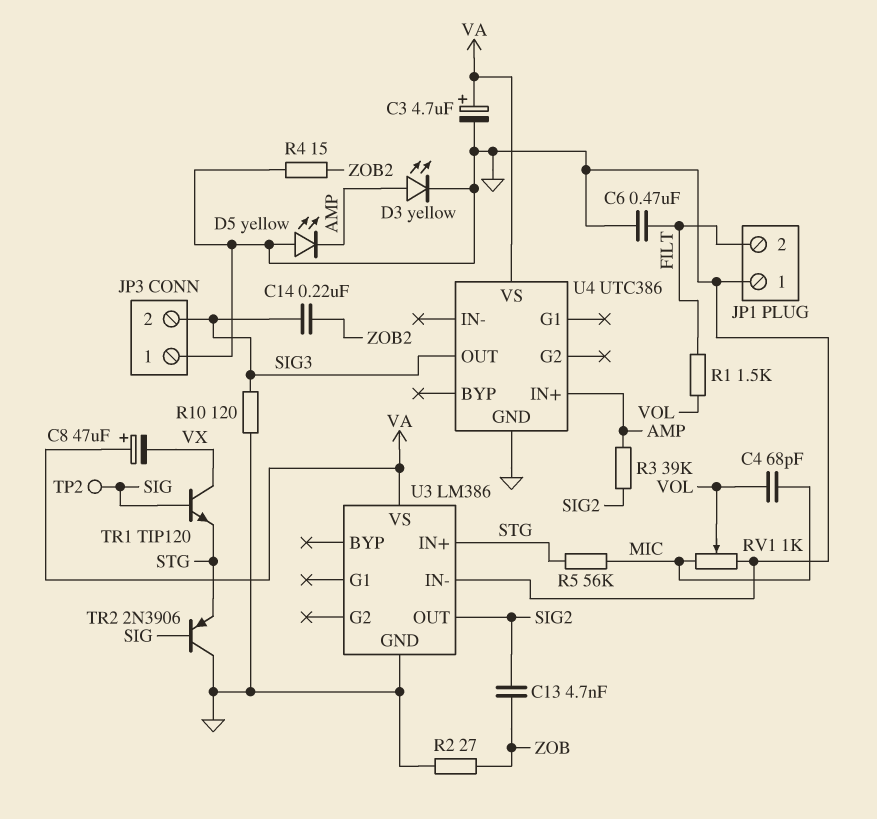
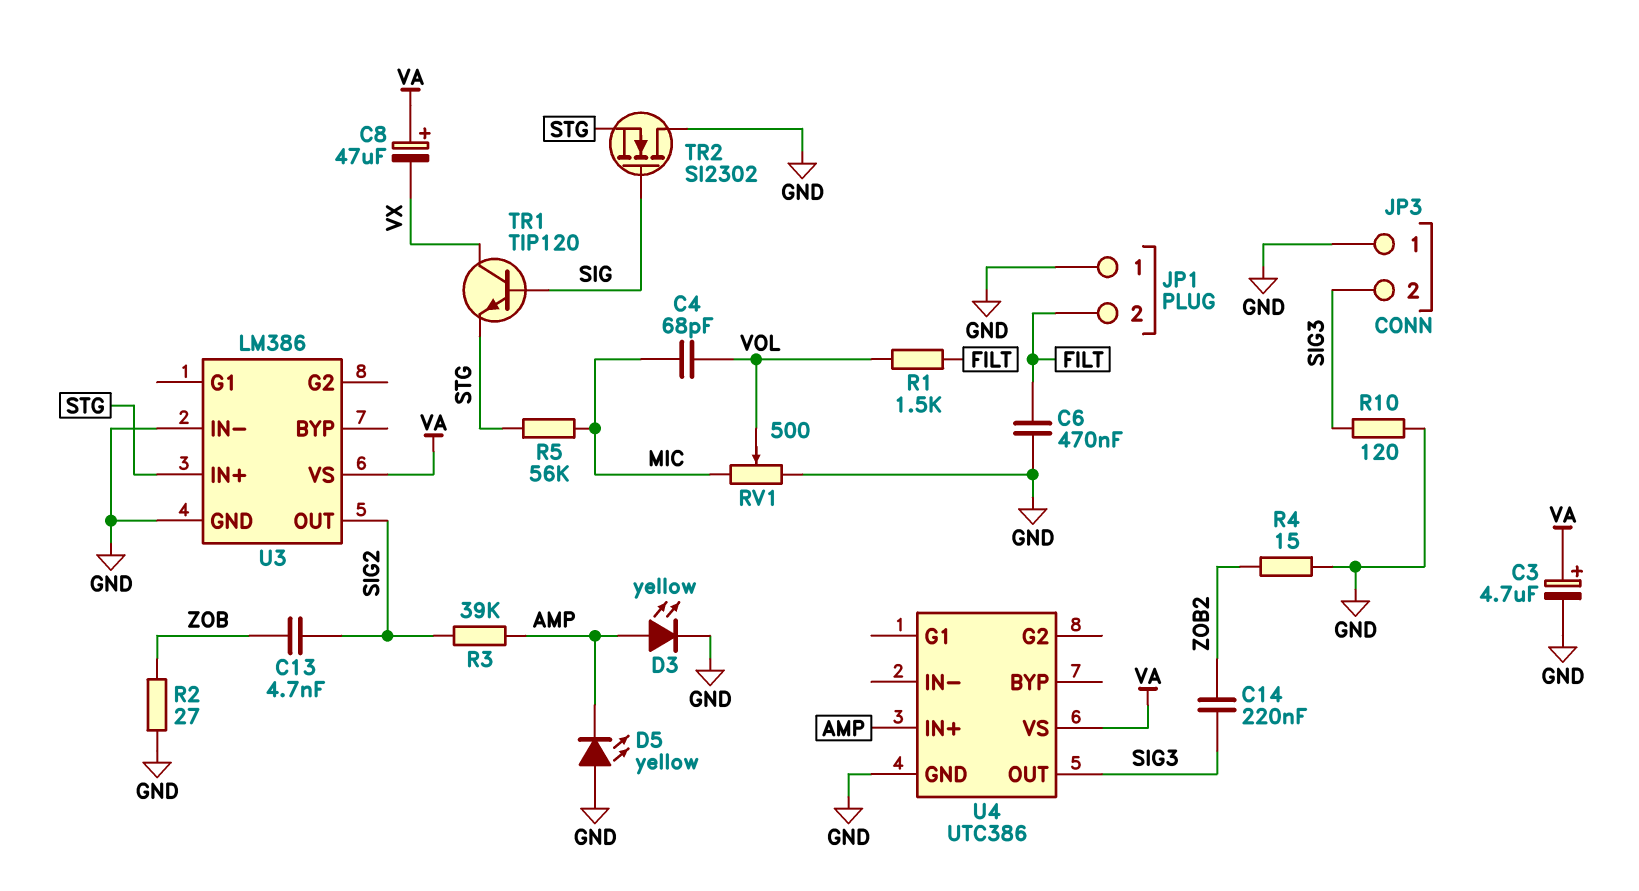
RV1: 1k (GND, MIC, wiper VOL) -> 500 (GND, MIC, wiper VOL)
TP2: test point (SIG) -> none
TR2: PNP 2N3906 (B SIG, C GND, E STG) -> NMOS SI2302 (G SIG, D GND, S STG)

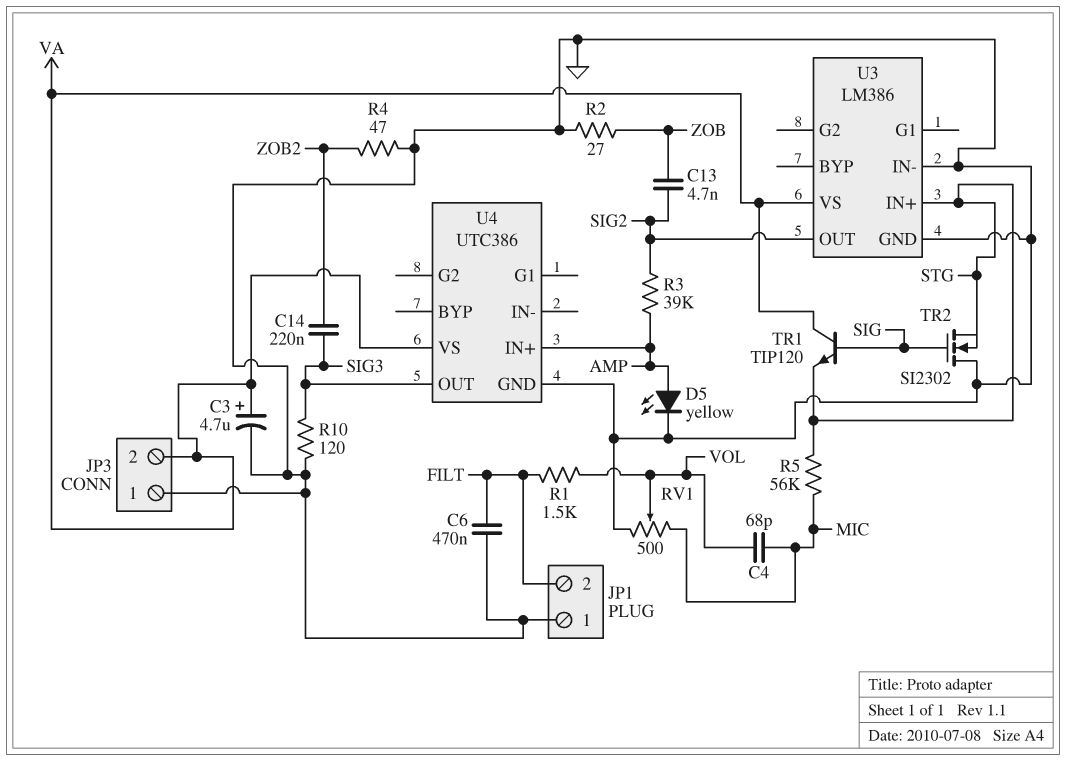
C8: 47uF (plus VA, minus VX) -> none
D3: LED yellow (A AMP, K GND) -> none
D5: LED yellow (A GND, K AMP) -> LED yellow (A AMP, K GND)
JP3 pin 2: SIG3 -> VA
R4: 15 (GND, ZOB2) -> 47 (GND, ZOB2)
TR1: NPN TIP120 (B SIG, C VX, E STG) -> NPN TIP120 (B SIG, C VA, E STG)

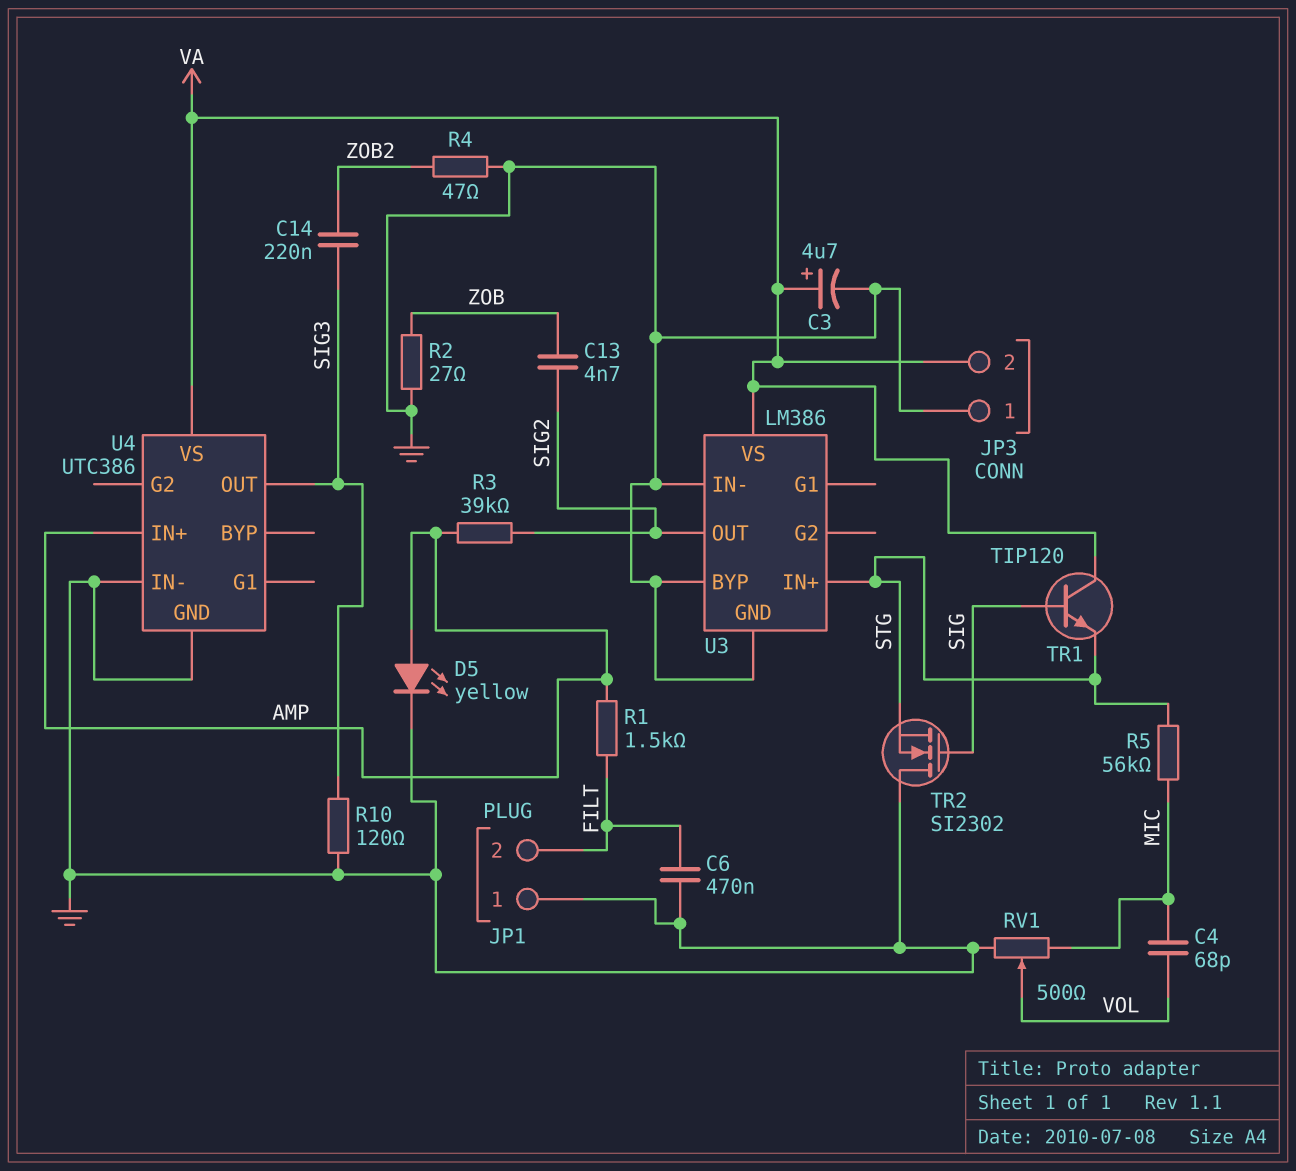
R1: 1.5k (FILT, VOL) -> 1.5k (AMP, FILT)
U3 pin BYP: none -> GND
U4 pin IN-: none -> GND

